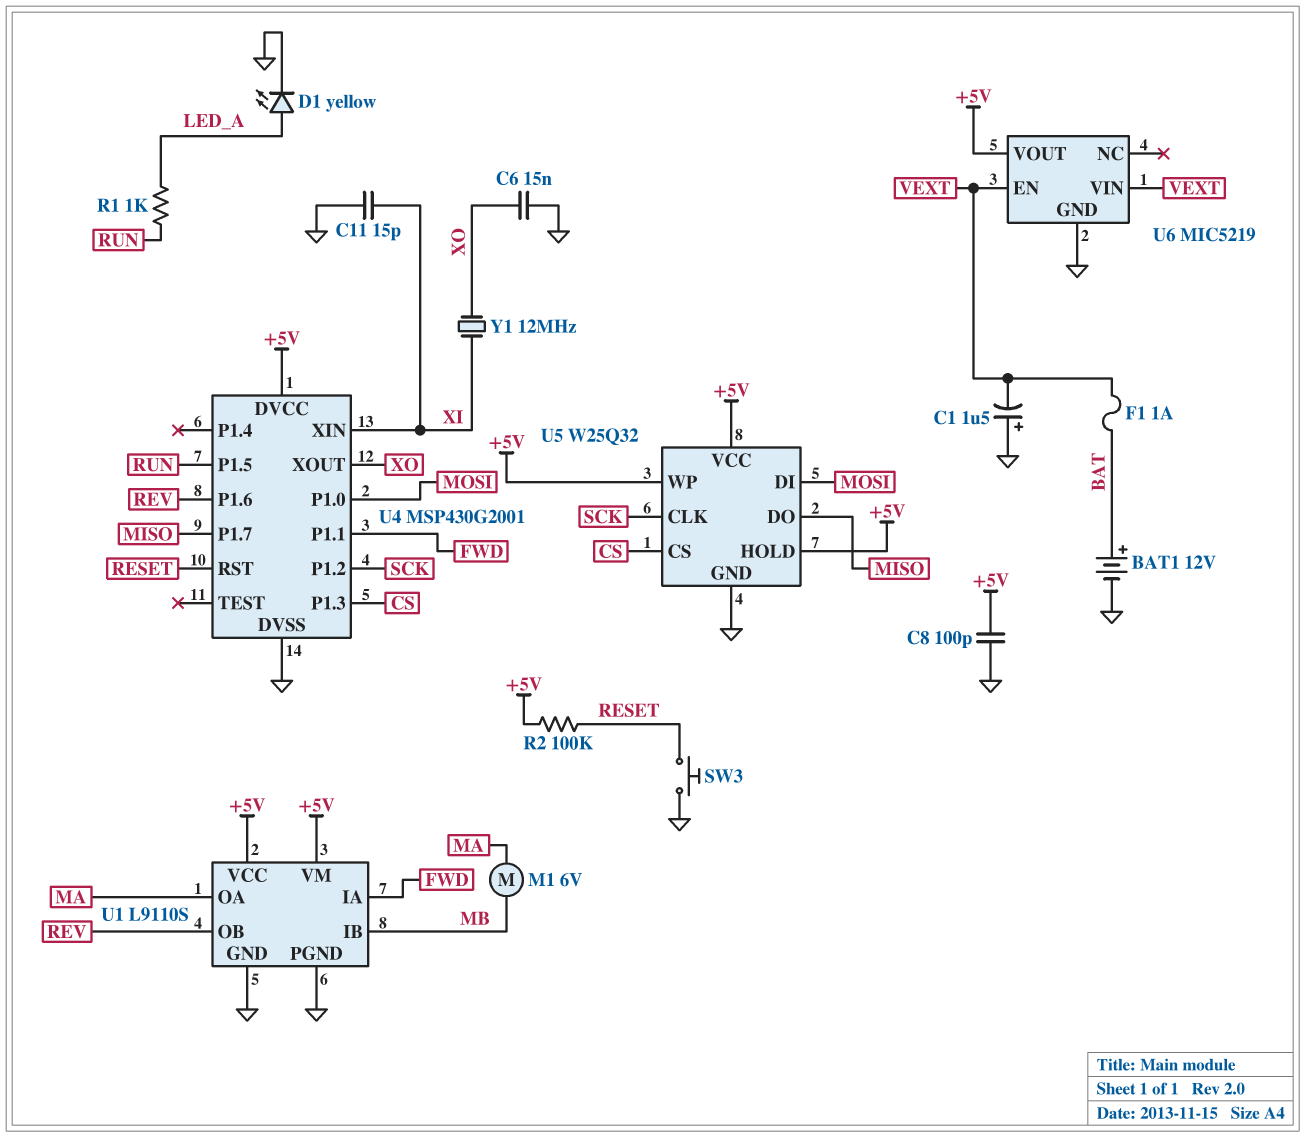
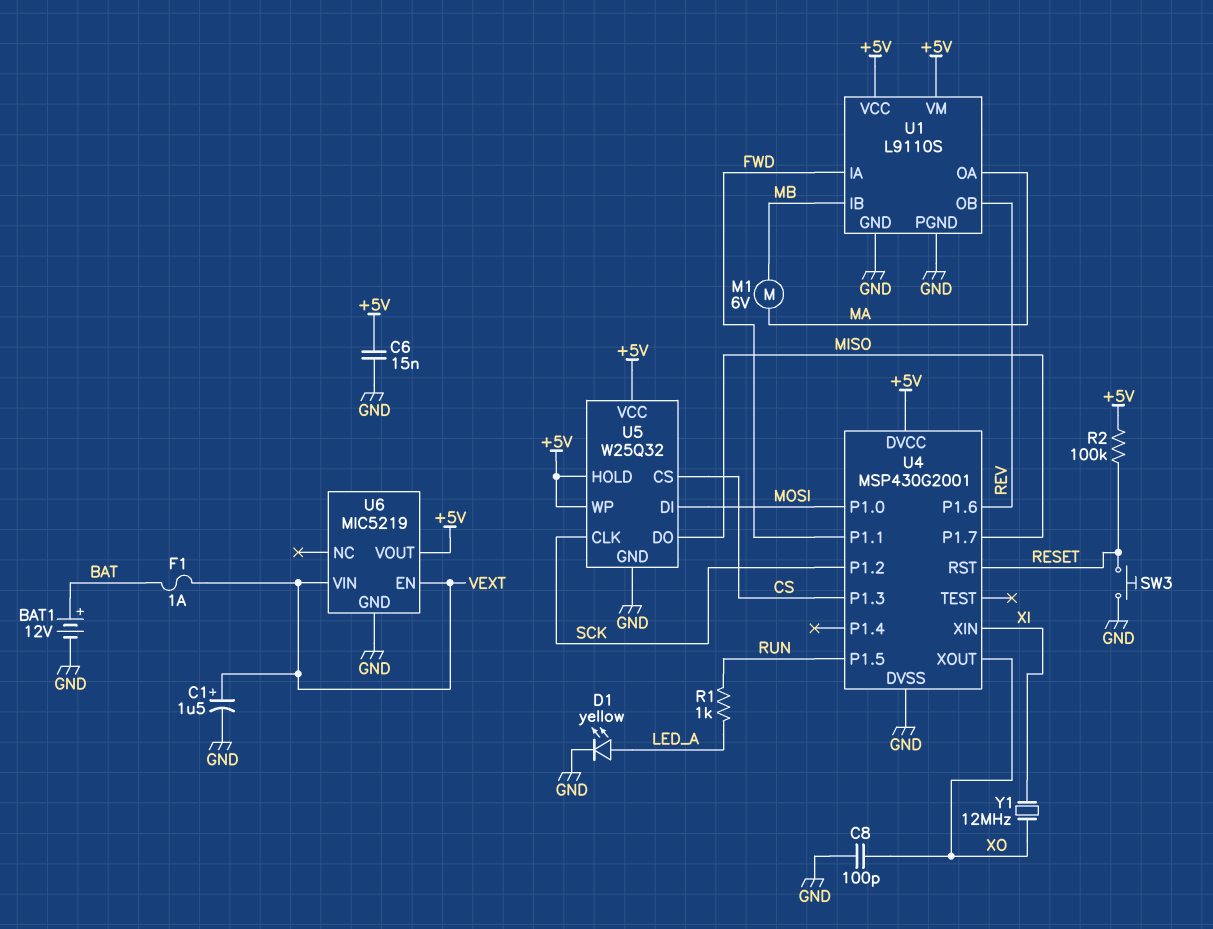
C1: 1.5uF (plus GND, minus VEXT) -> 1.5uF (plus VEXT, minus GND)
C6: 15nF (GND, XO) -> 15nF (+5V, GND)
C8: 100pF (+5V, GND) -> 100pF (GND, XO)
C11: 15pF (GND, XI) -> none

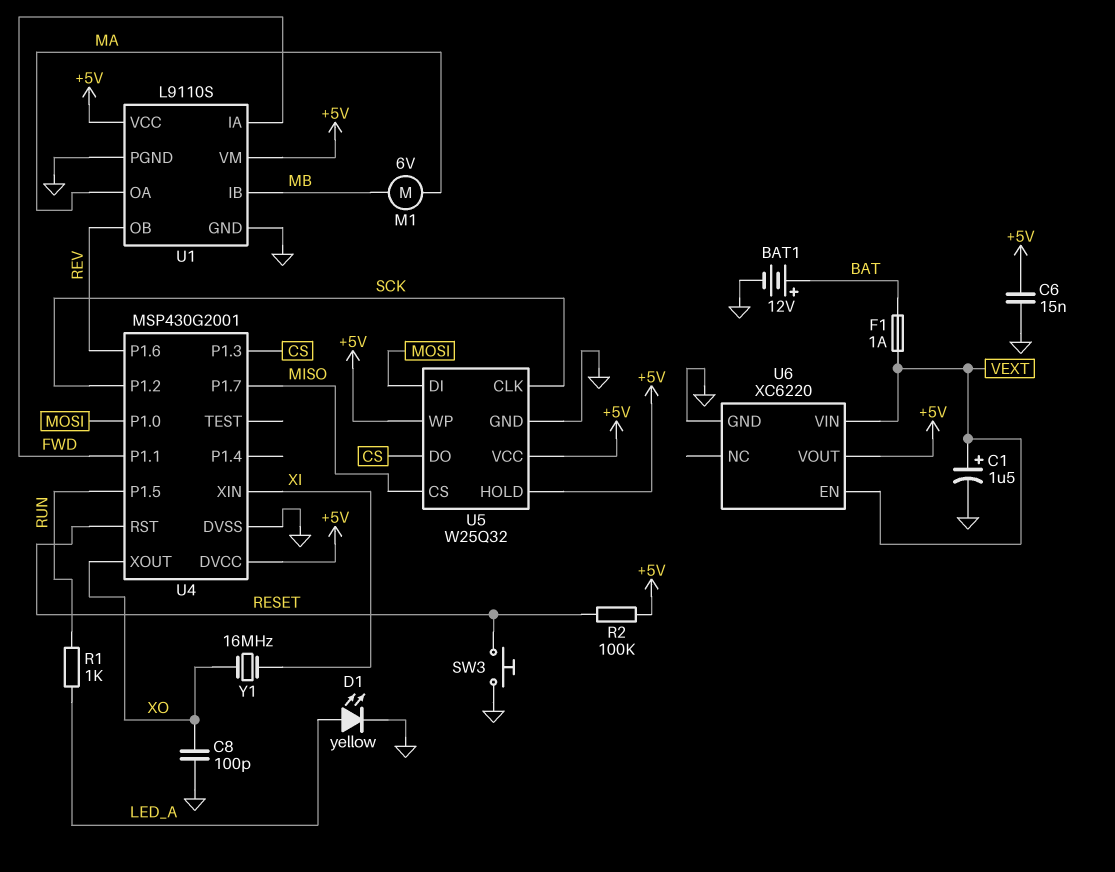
U5 pin CS: CS -> MISO
U5 pin DO: MISO -> CS
U6: MIC5219 -> XC6220
Y1: 12MHz (XI, XO) -> 16MHz (XI, XO)

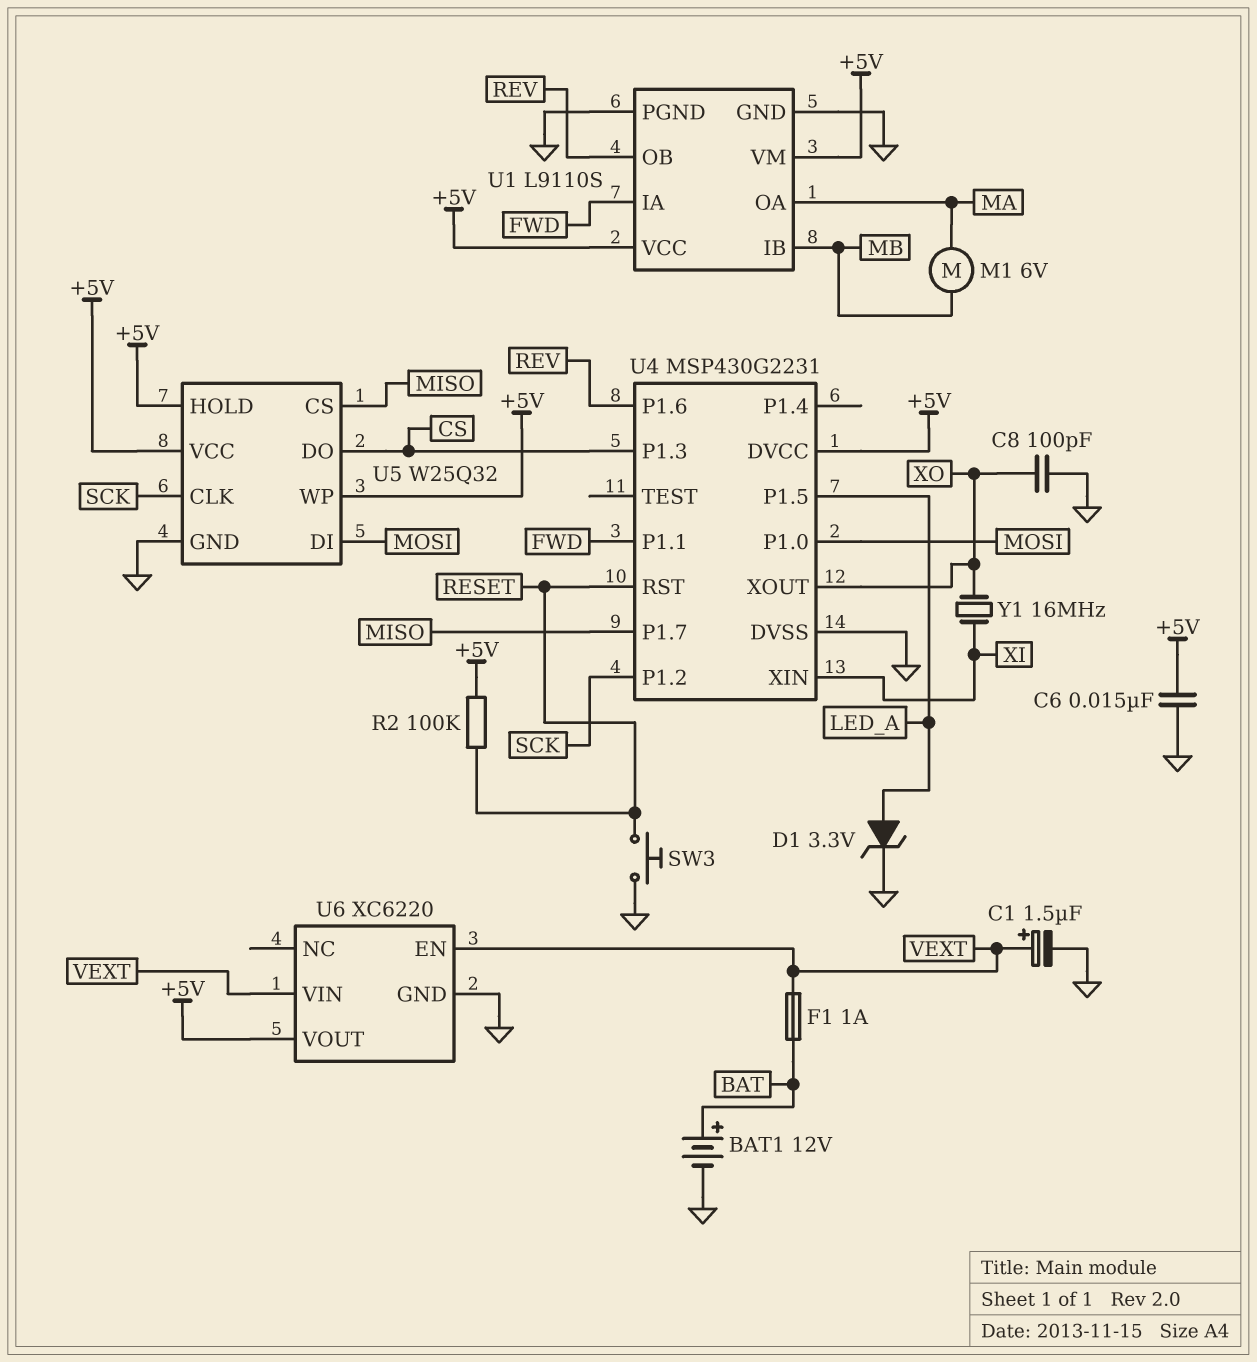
D1: LED yellow (A LED_A, K GND) -> zener 3.3V (A LED_A, K GND)
R1: 1k (LED_A, RUN) -> none
U4: MSP430G2001 -> MSP430G2231
U4 pin P1.5: RUN -> LED_A

